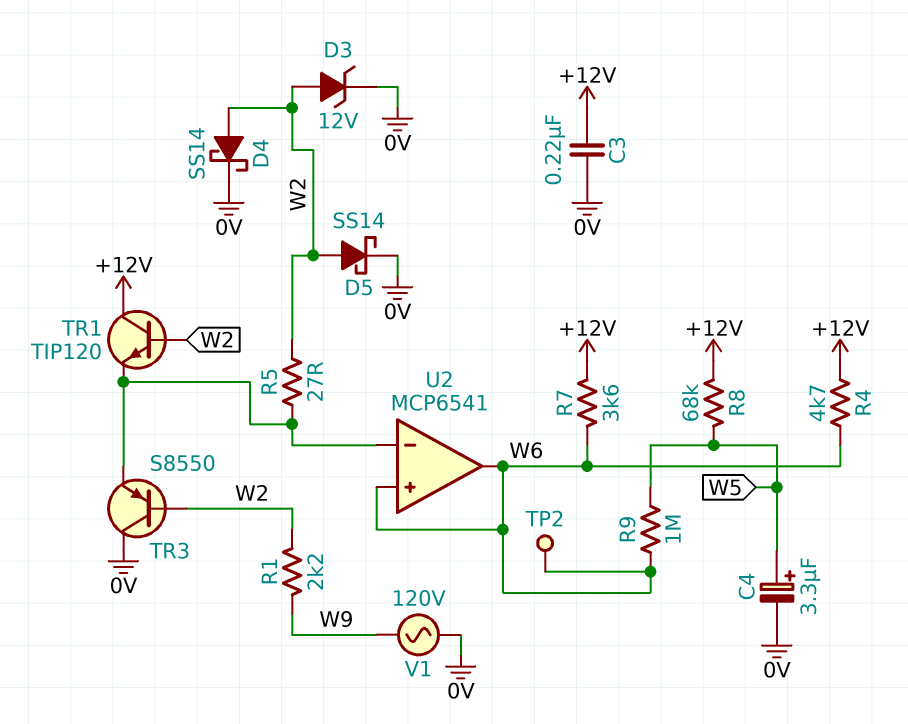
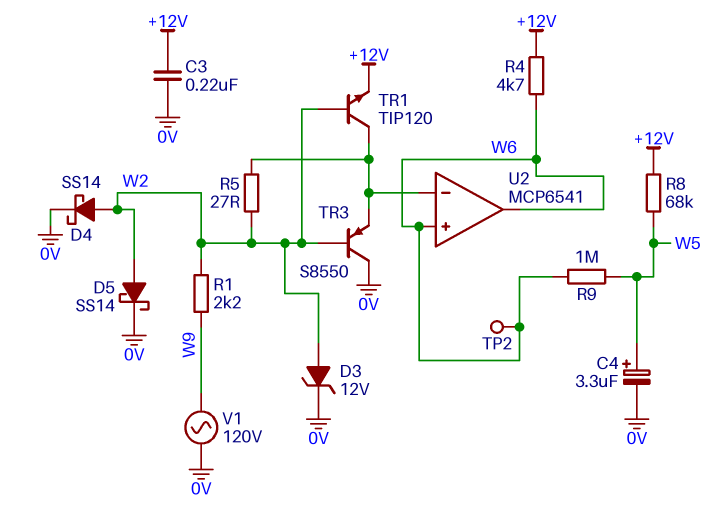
R7: 3.6k (+12V, W6) -> none
TR1: NPN TIP120 (B W2, C +12V, E U2/in-) -> NPN TIP120 (B W2, C U2/in-, E +12V)

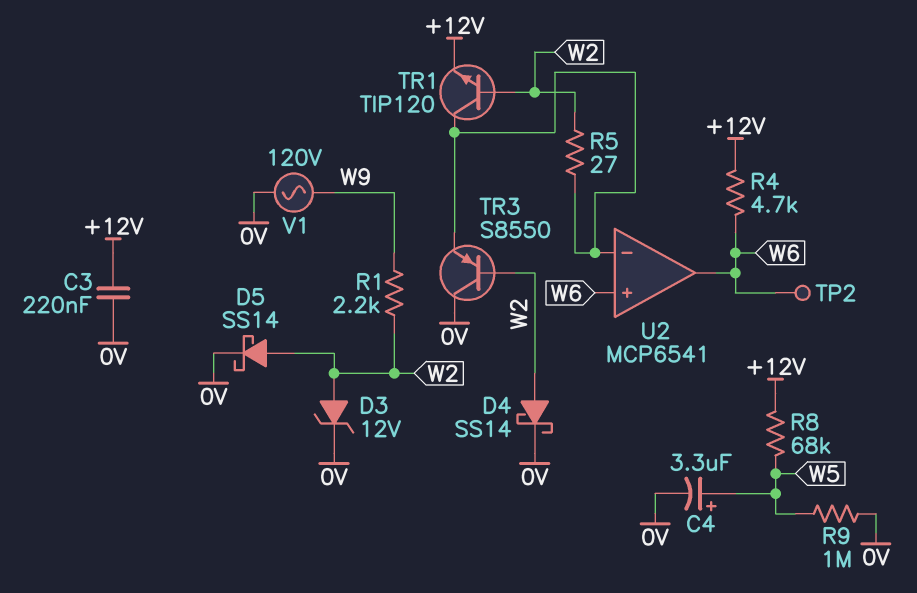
R9: 1M (W5, W6) -> 1M (0V, W5)

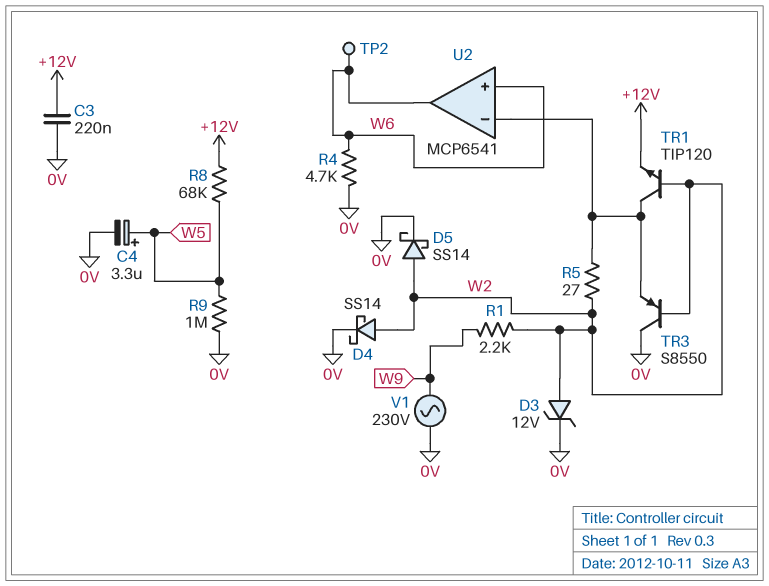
R4: 4.7k (+12V, W6) -> 4.7k (0V, W6)
V1: AC 120V (0V, W9) -> AC 230V (0V, W9)

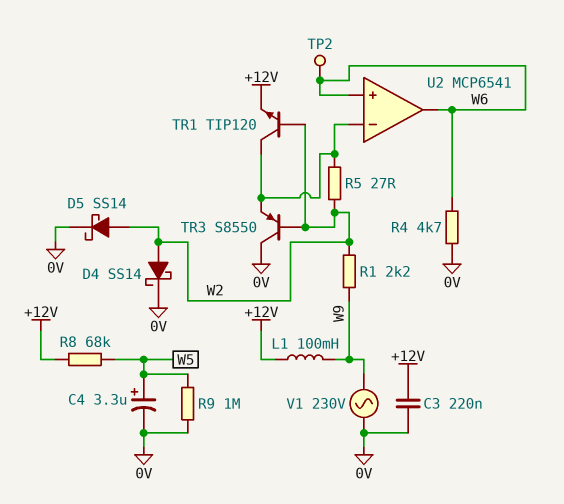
D3: zener 12V (A W2, K 0V) -> none
L1: none -> 100mH (+12V, W9)

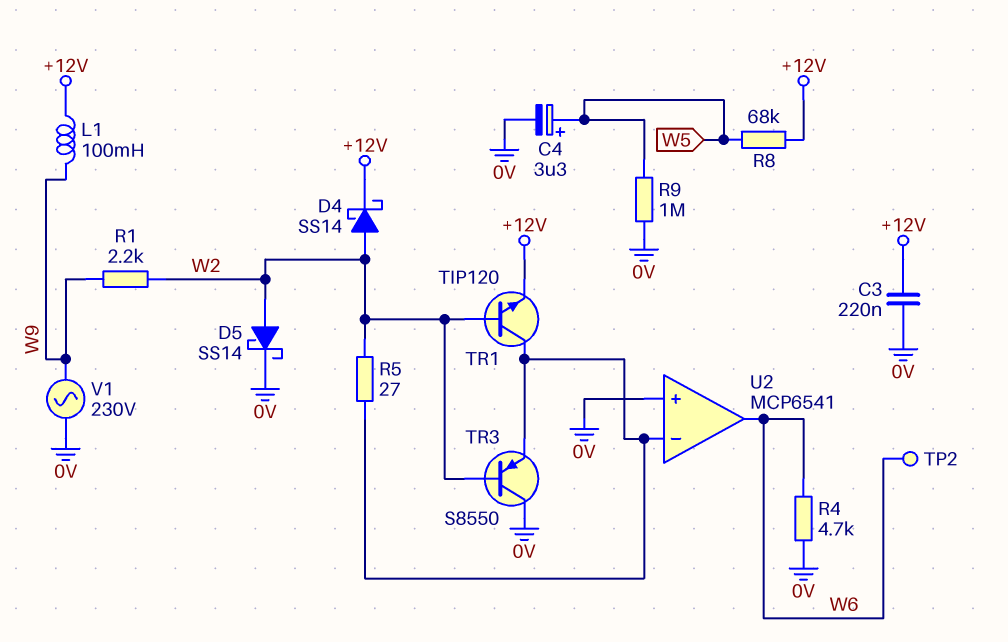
D4: schottky SS14 (A W2, K 0V) -> schottky SS14 (A W2, K +12V)
U2 pin in+: W6 -> 0V

